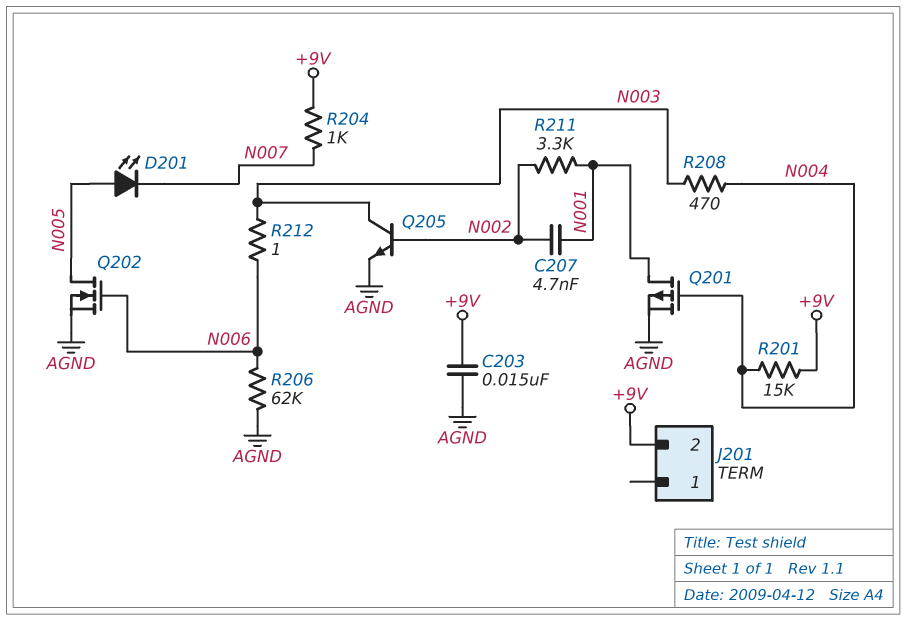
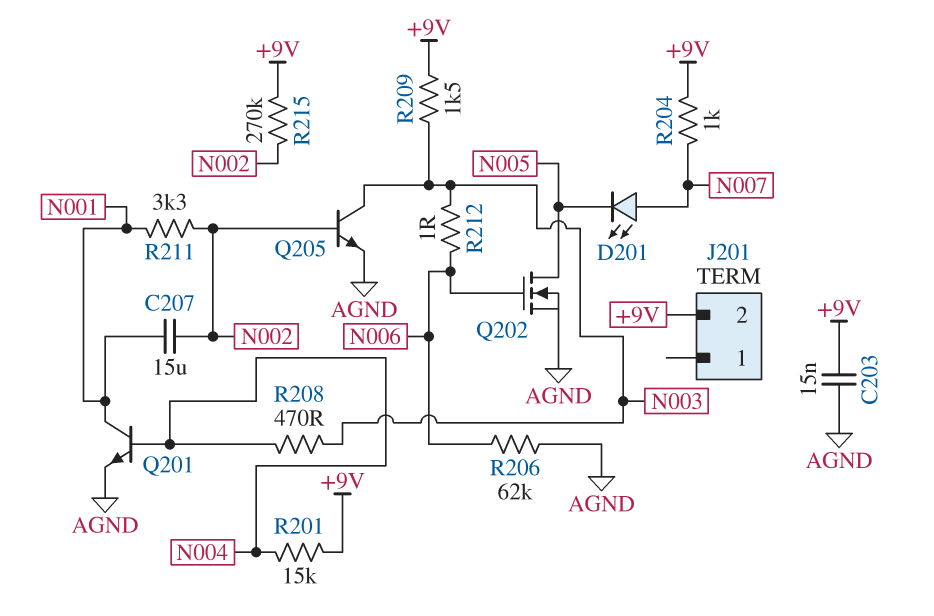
C207: 4.7nF (N001, N002) -> 15uF (N001, N002)
D201: LED (A N005, K N007) -> LED (A N007, K N005)
Q201: PMOS (G N004, D N001, S AGND) -> NPN (B N004, C N001, E AGND)
R209: none -> 1.5k (+9V, N003)
R215: none -> 270k (+9V, N002)

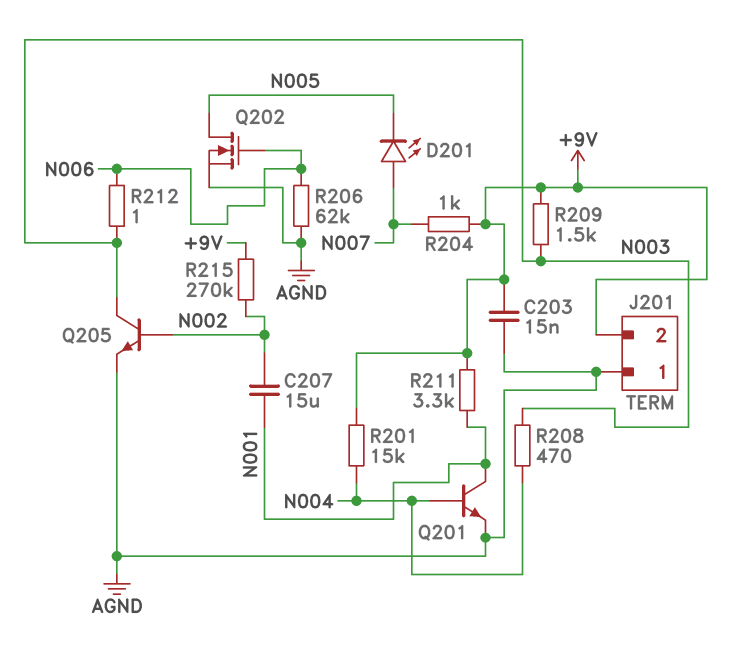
J201 pin 1: none -> AGND
R211: 3.3k (N001, N002) -> 3.3k (+9V, N001)

